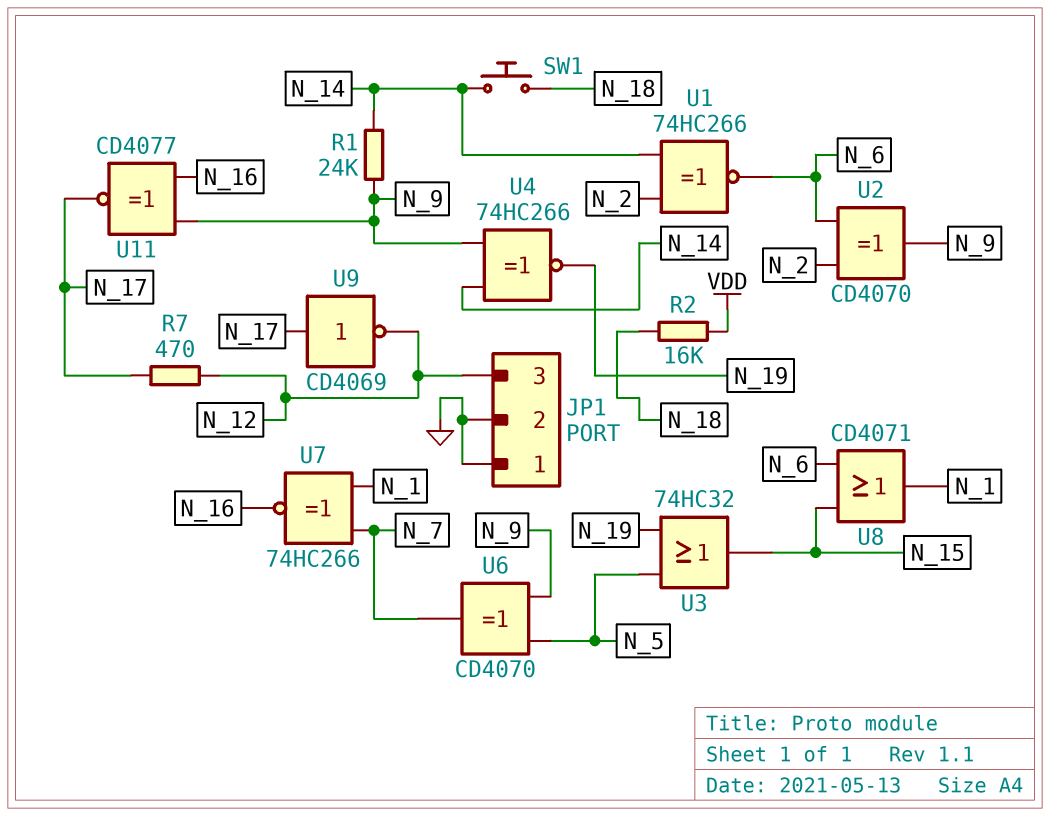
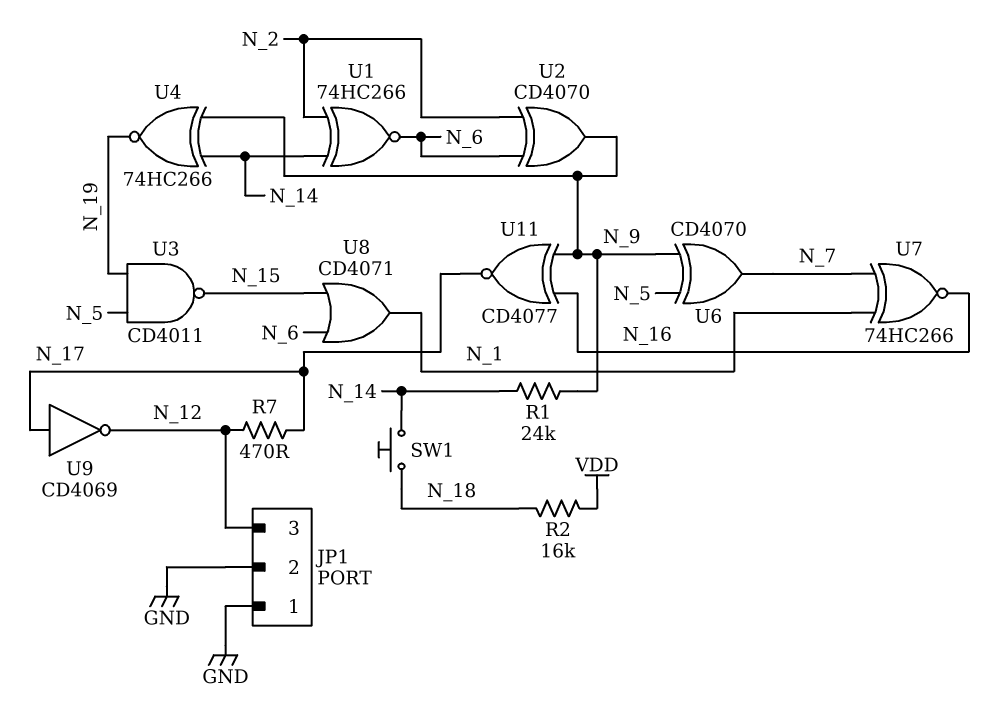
U3: OR 74HC32 (in N_5, in N_19, out N_15) -> NAND CD4011 (in N_5, in N_19, out N_15)

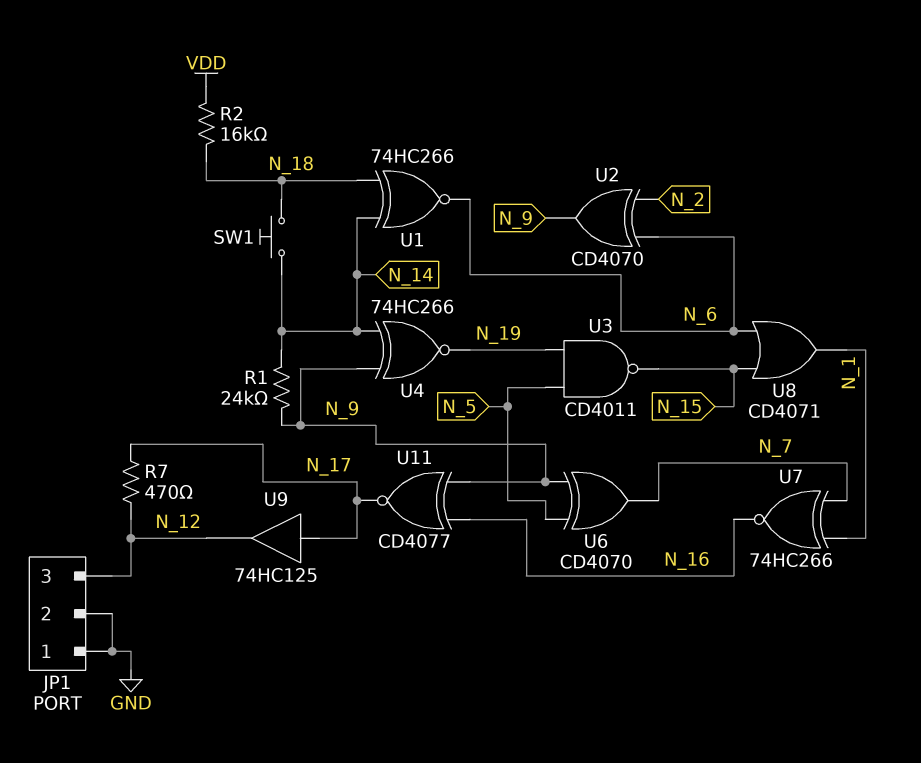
U1: XNOR 74HC266 (in N_2, in N_14, out N_6) -> XNOR 74HC266 (in N_14, in N_18, out N_6)
U9: NOT CD4069 (in N_17, out N_12) -> buffer 74HC125 (in N_17, out N_12)

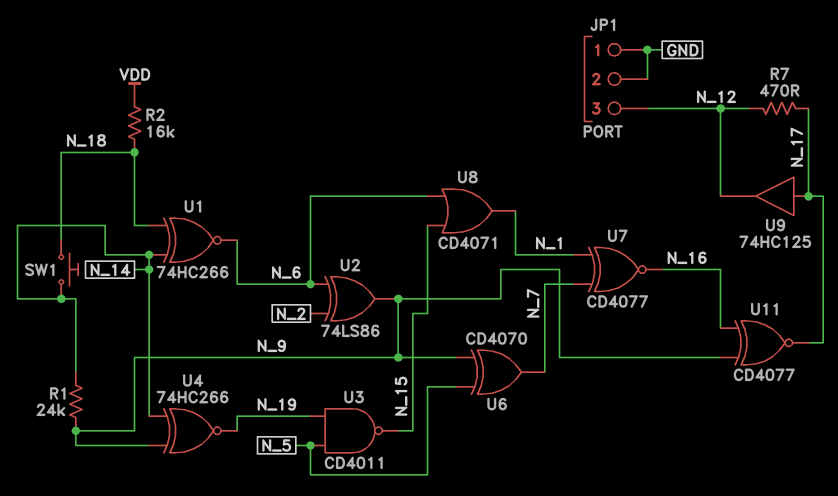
U2: XOR CD4070 (in N_2, in N_6, out N_9) -> XOR 74LS86 (in N_2, in N_6, out N_9)
U7: XNOR 74HC266 (in N_1, in N_7, out N_16) -> XNOR CD4077 (in N_1, in N_7, out N_16)

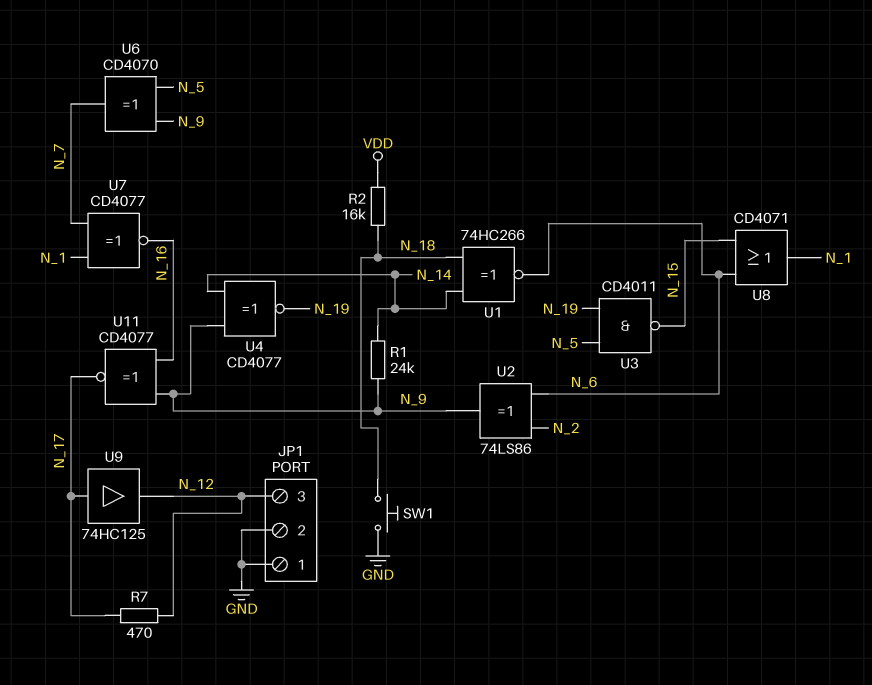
SW1: button (N_14, N_18) -> button (GND, N_18)
U4: XNOR 74HC266 (in N_9, in N_14, out N_19) -> XNOR CD4077 (in N_9, in N_14, out N_19)

